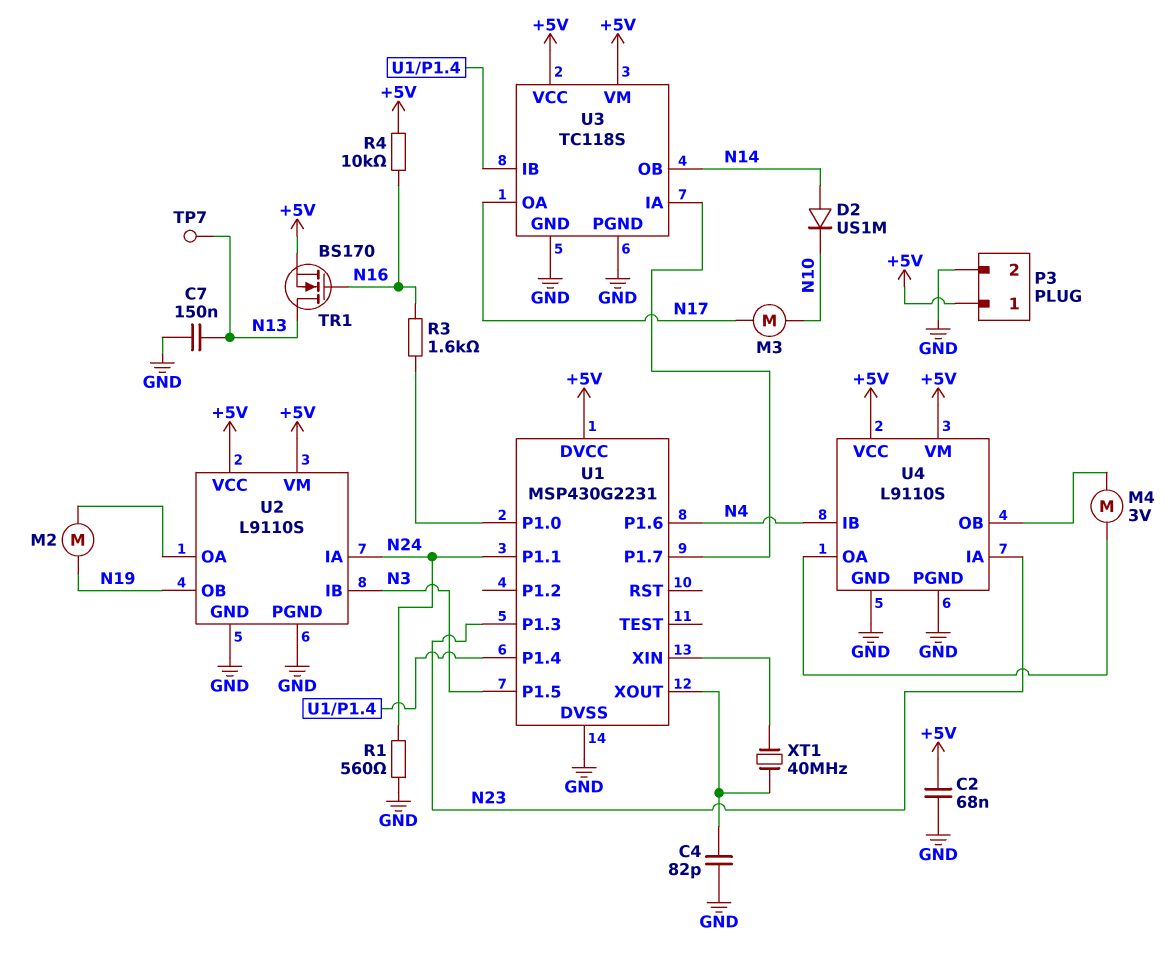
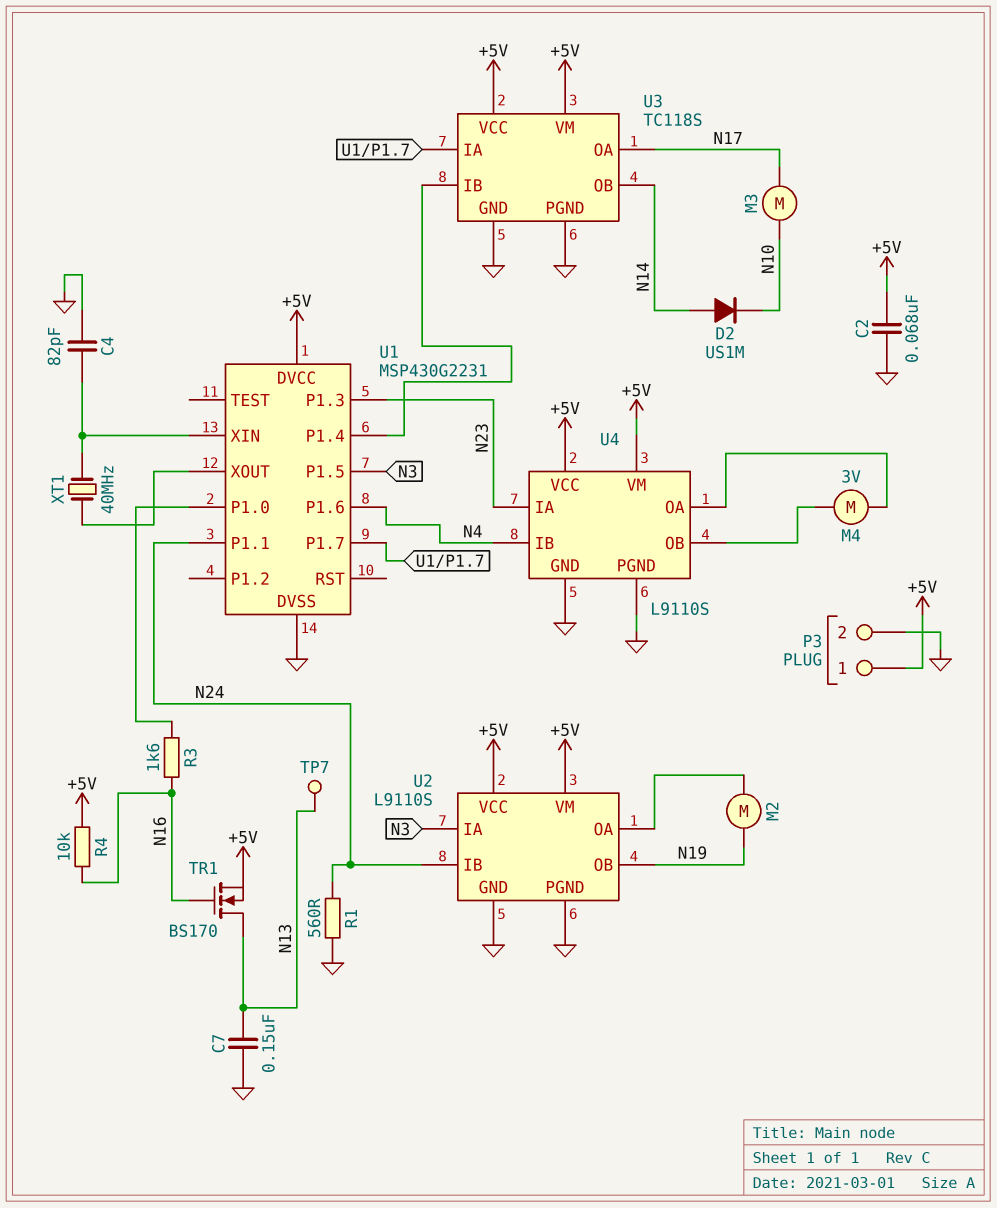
C4: 82pF (GND, U1/XOUT) -> 82pF (GND, U1/XIN)
U2 pin IA: N24 -> N3
U2 pin IB: N3 -> N24

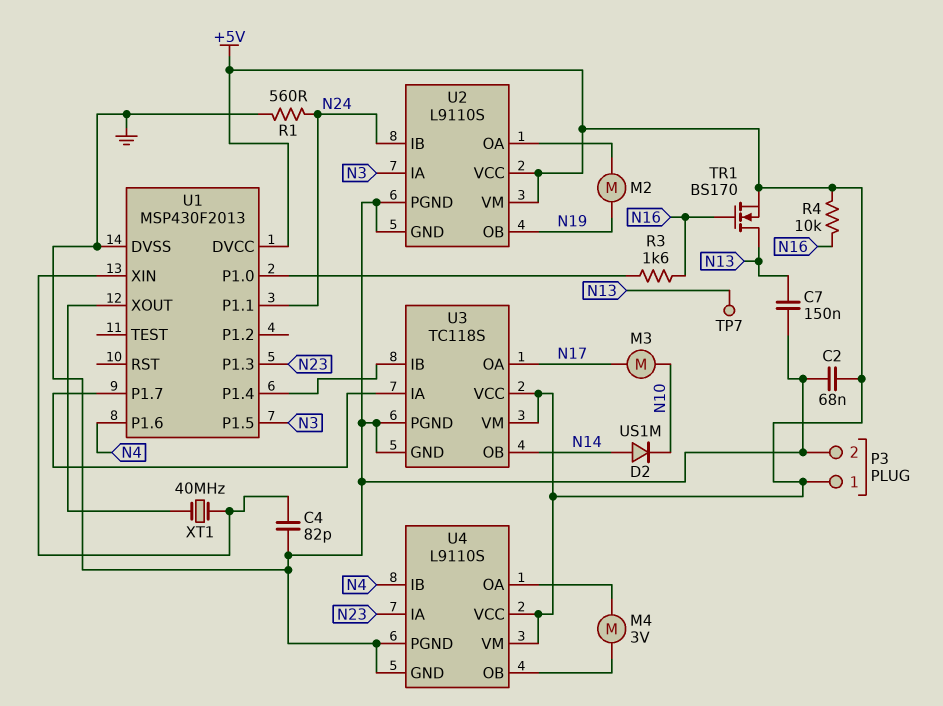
U1: MSP430G2231 -> MSP430F2013

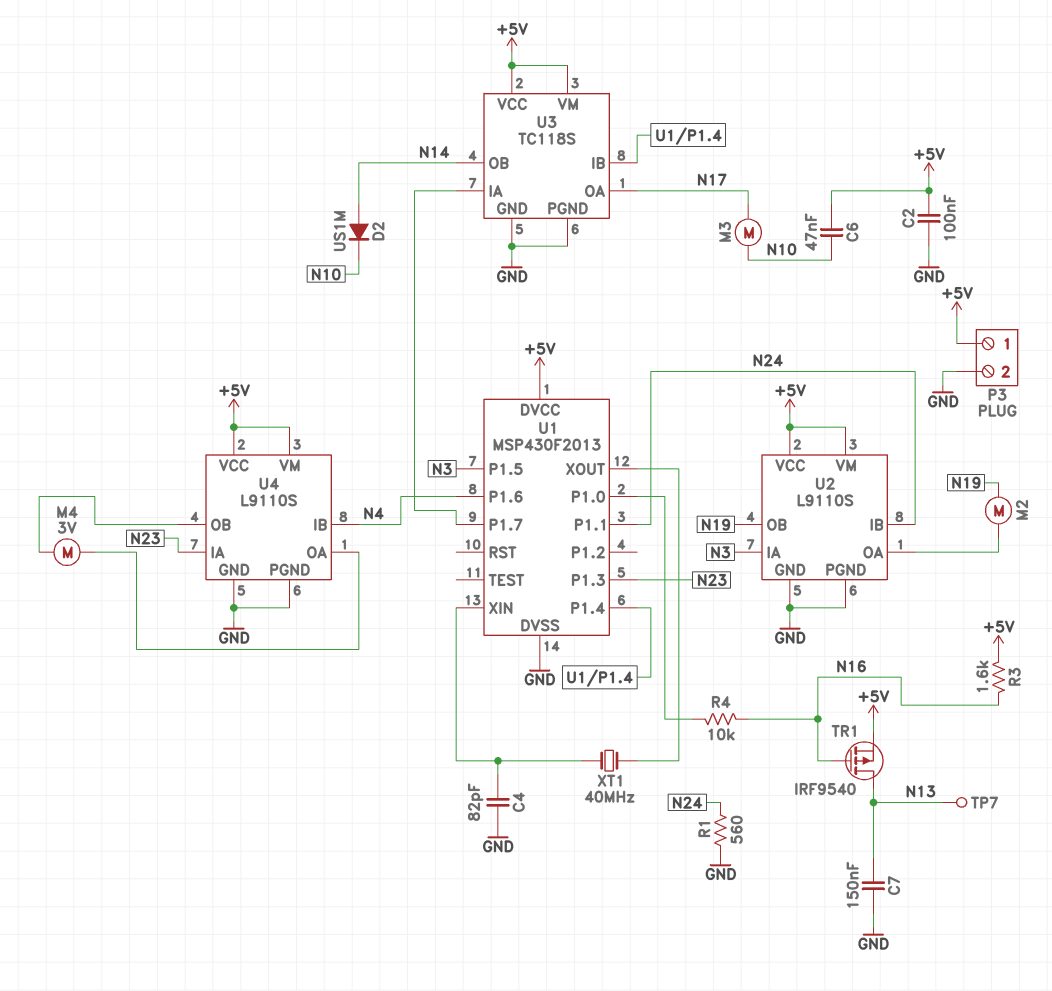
C2: 68nF (+5V, GND) -> 100nF (+5V, GND)
C6: none -> 47nF (+5V, N10)
R3: 1.6k (N16, U1/P1.0) -> 1.6k (+5V, N16)
R4: 10k (+5V, N16) -> 10k (N16, U1/P1.0)
TR1: NMOS BS170 (G N16, D N13, S +5V) -> PMOS IRF9540 (G N16, D N13, S +5V)

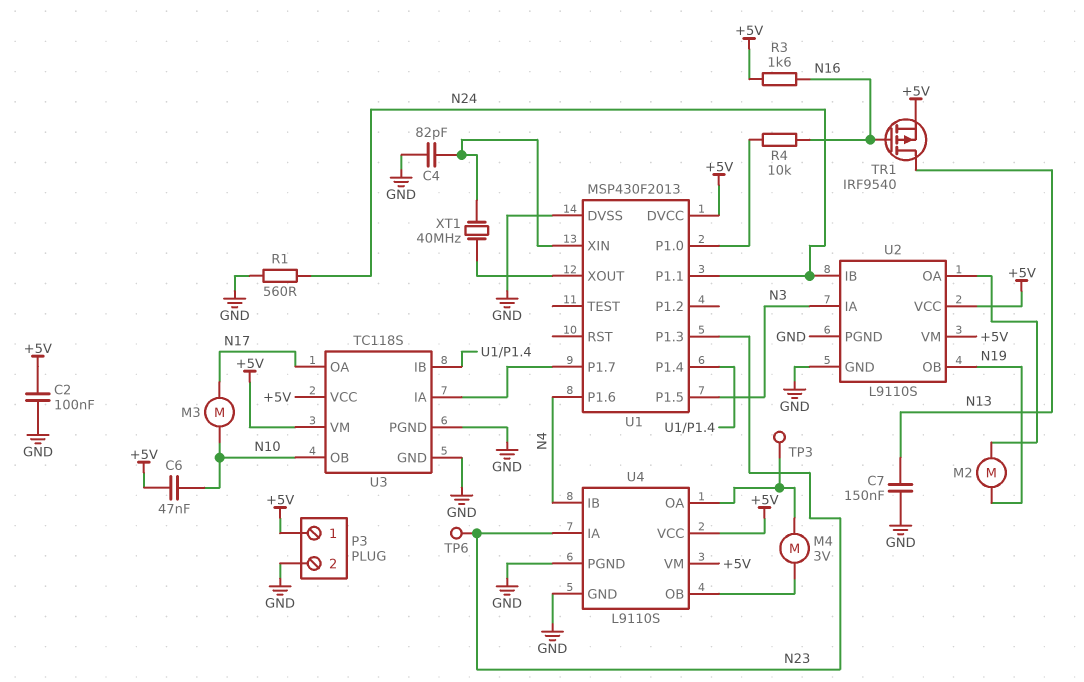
D2: diode US1M (A N14, K N10) -> none
TP3: none -> test point (U4/OA)
TP6: none -> test point (N23)
TP7: test point (N13) -> none
U3 pin OB: N14 -> N10

